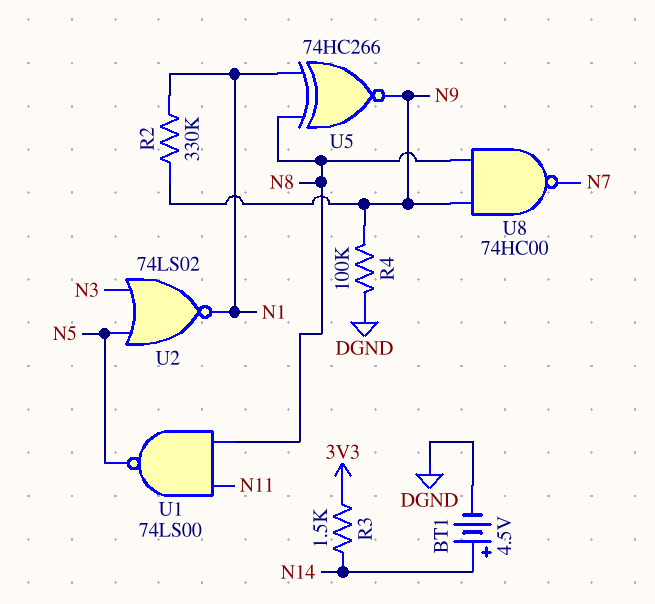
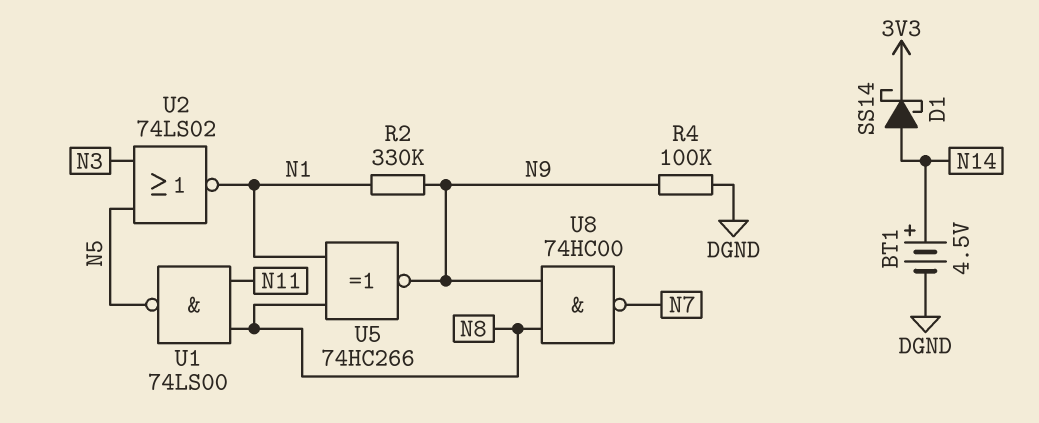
D1: none -> schottky SS14 (A N14, K 3V3)
R3: 1.5k (3V3, N14) -> none

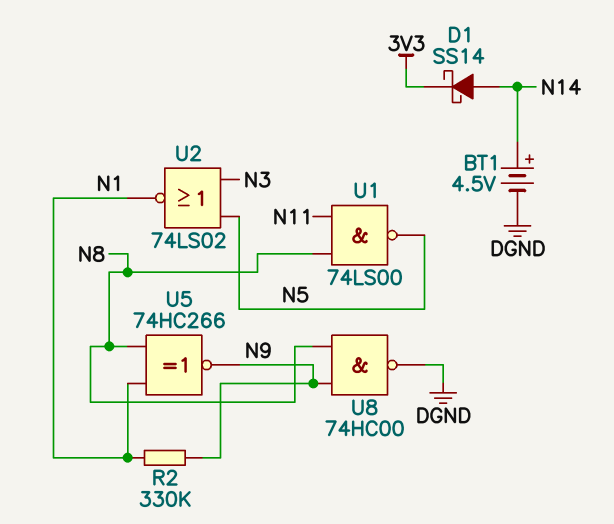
R4: 100k (DGND, N9) -> none
U8: NAND 74HC00 (in N8, in N9, out N7) -> NAND 74HC00 (in N8, in N9, out DGND)

